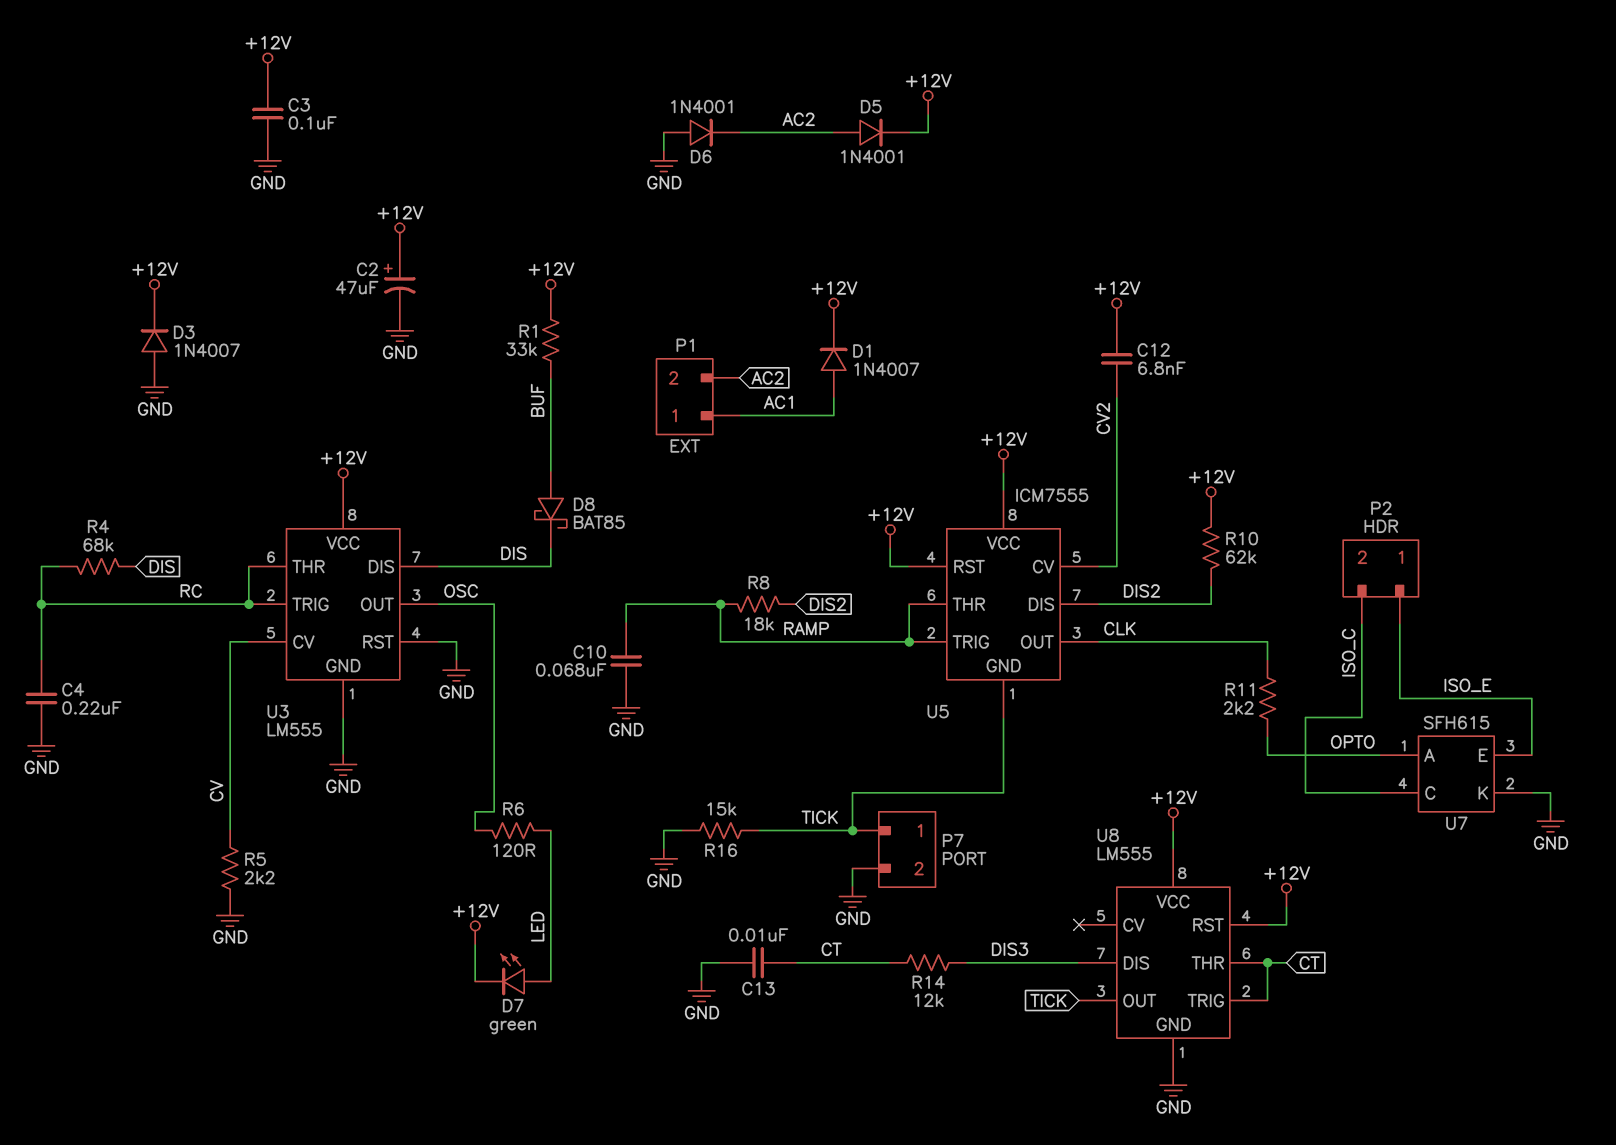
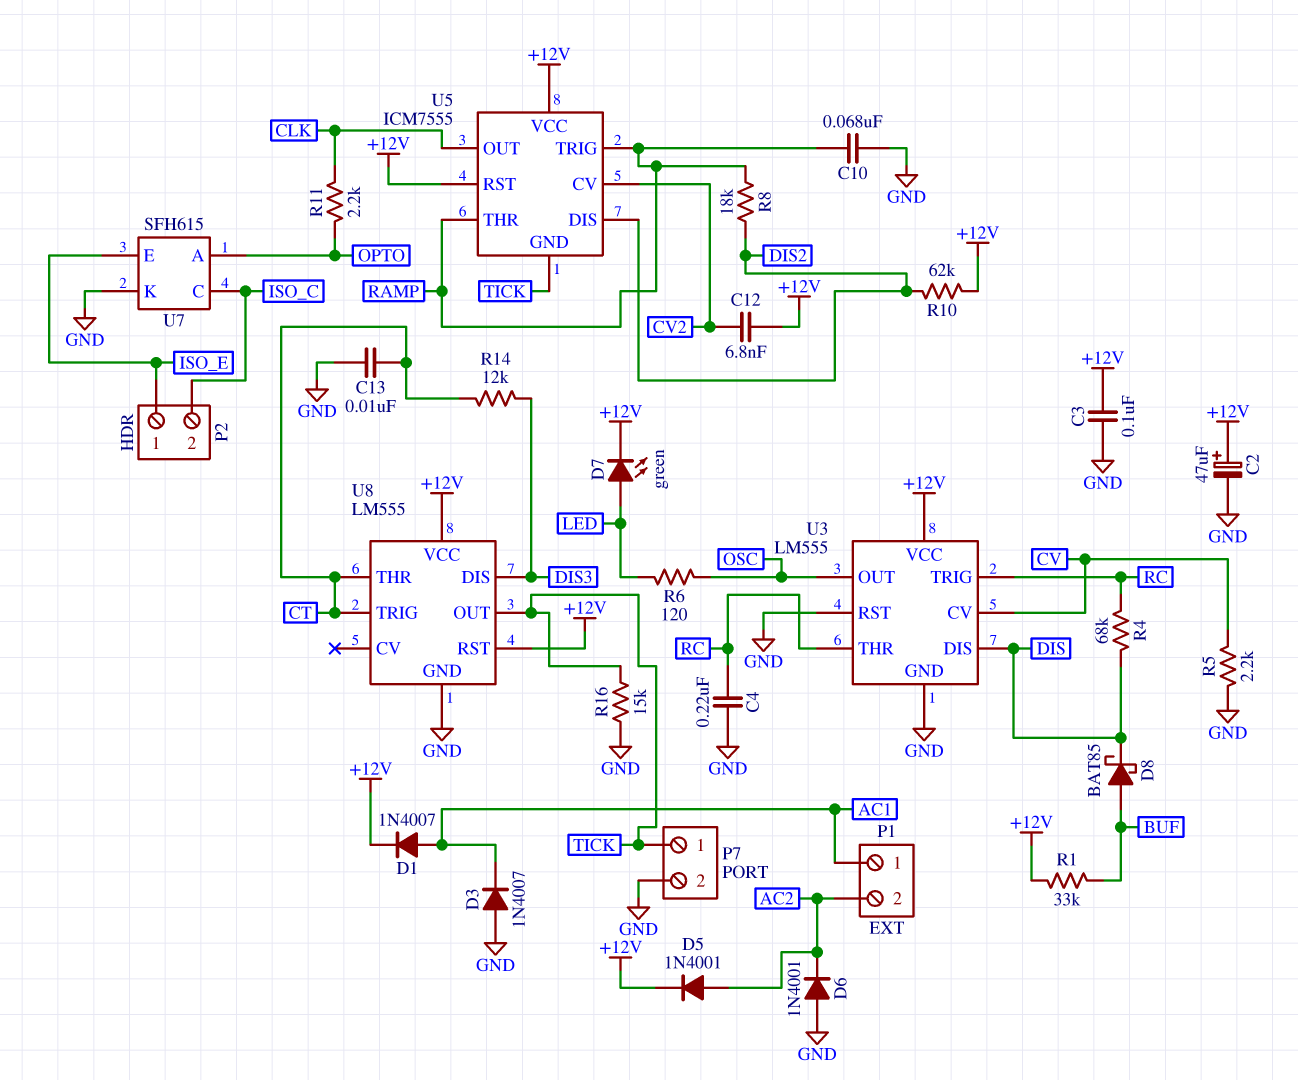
D3: diode 1N4007 (A GND, K +12V) -> diode 1N4007 (A GND, K AC1)

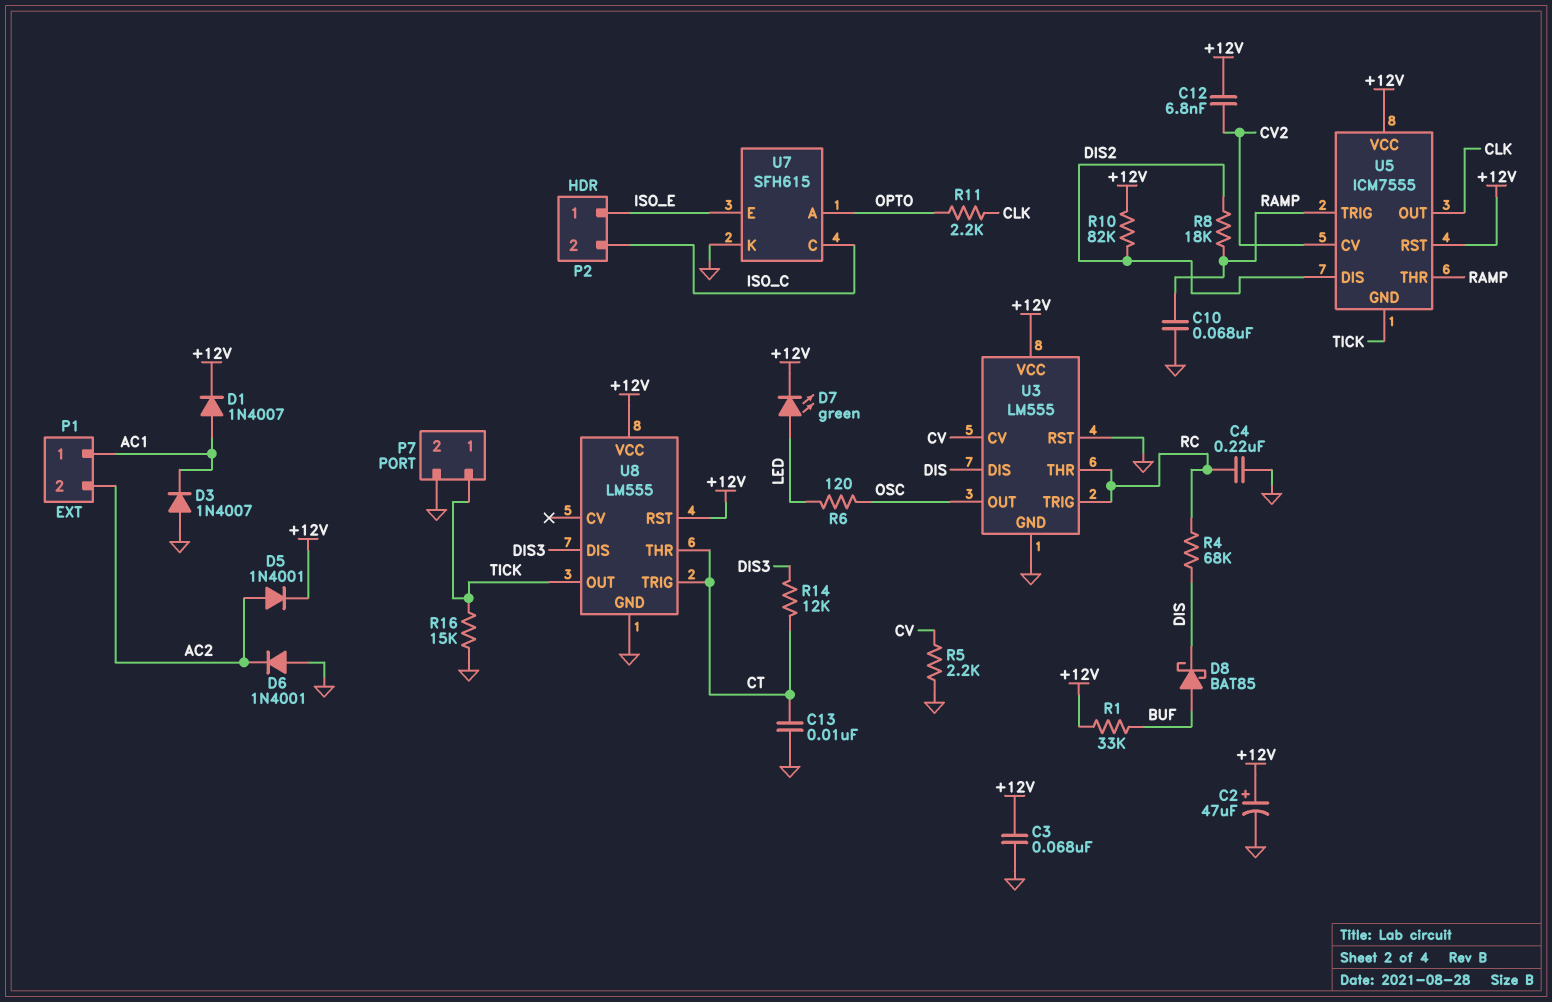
C3: 100nF (+12V, GND) -> 68nF (+12V, GND)
R10: 62k (+12V, DIS2) -> 82k (+12V, DIS2)

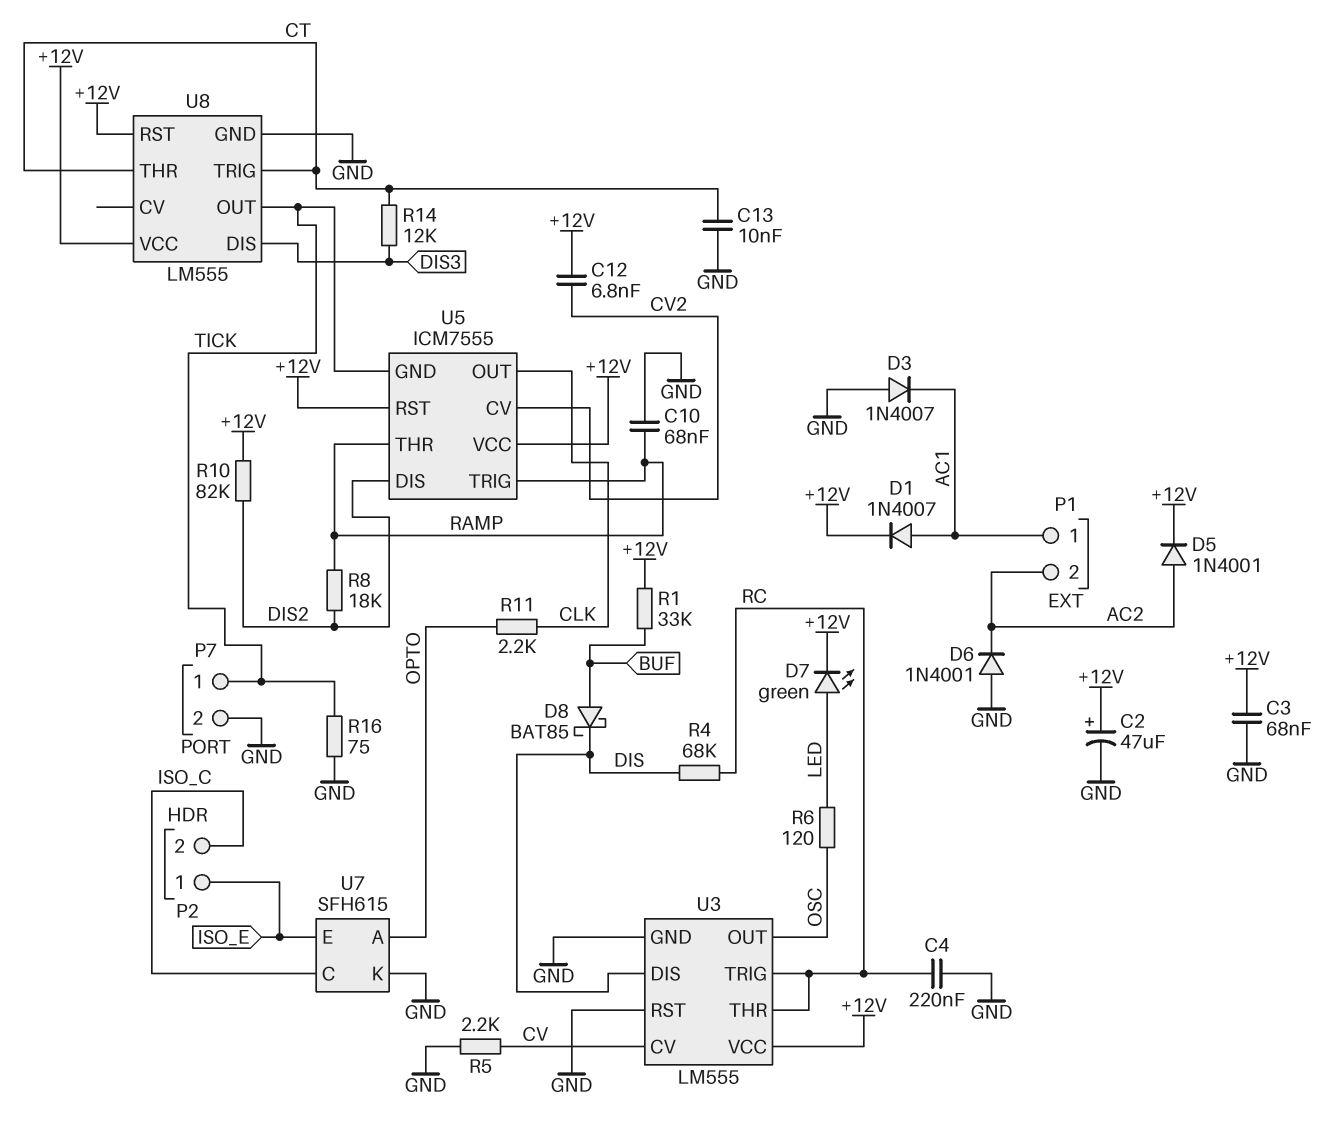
R16: 15k (GND, TICK) -> 75 (GND, TICK)

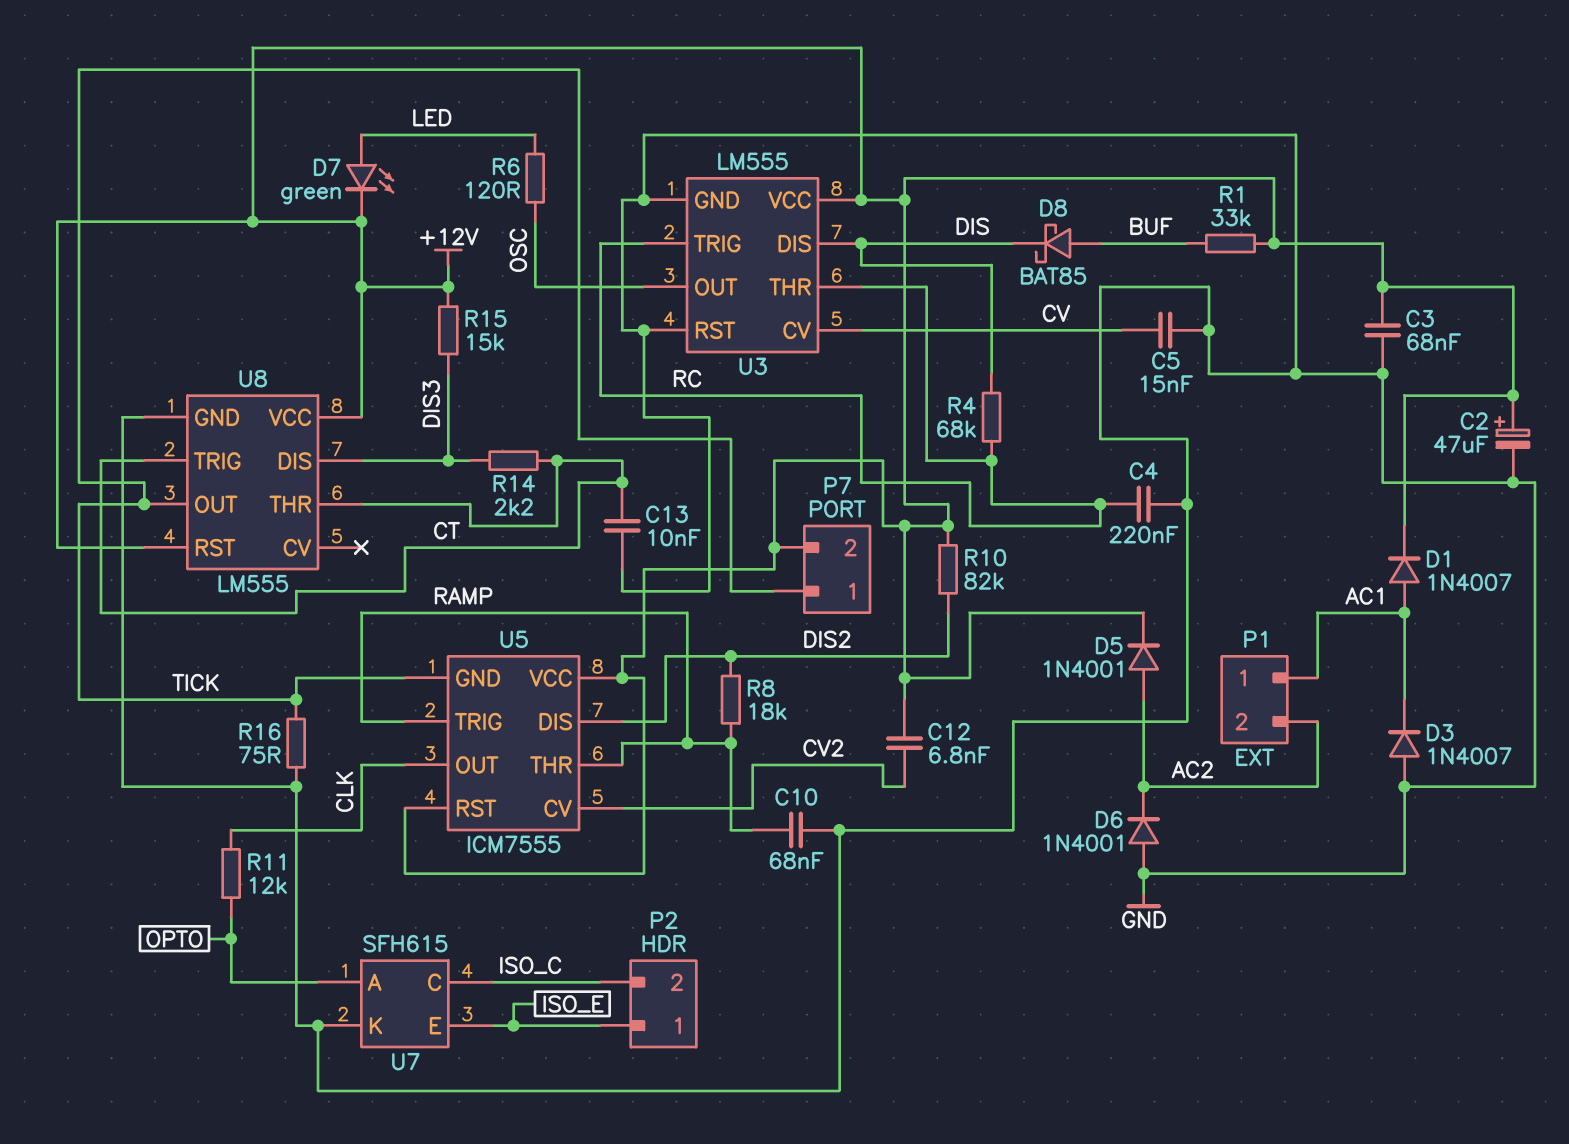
C5: none -> 15nF (CV, GND)
P7 pin 2: GND -> +12V
R5: 2.2k (CV, GND) -> none
R11: 2.2k (CLK, OPTO) -> 12k (CLK, OPTO)
R14: 12k (CT, DIS3) -> 2.2k (CT, DIS3)
R15: none -> 15k (+12V, DIS3)

